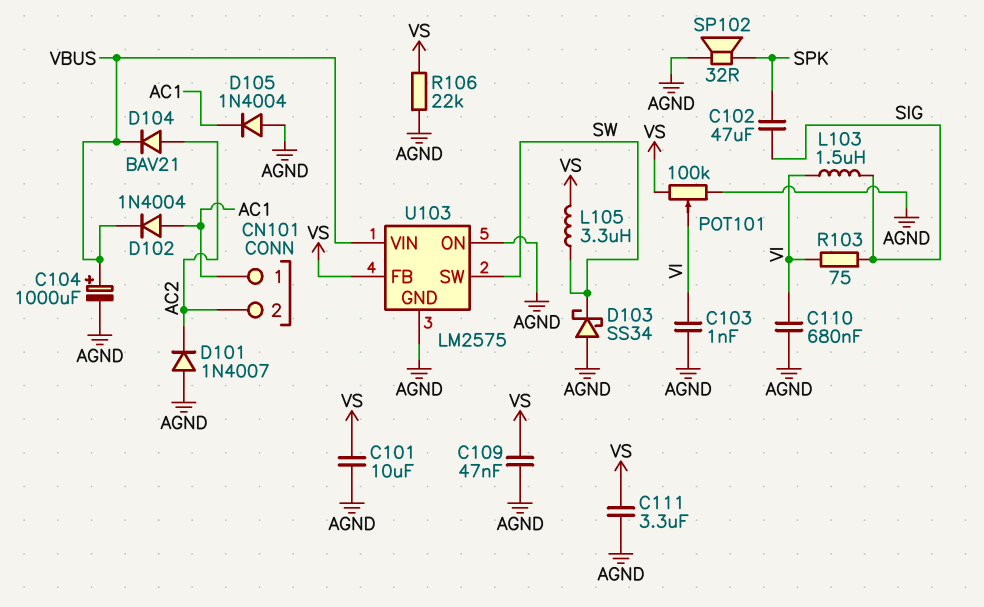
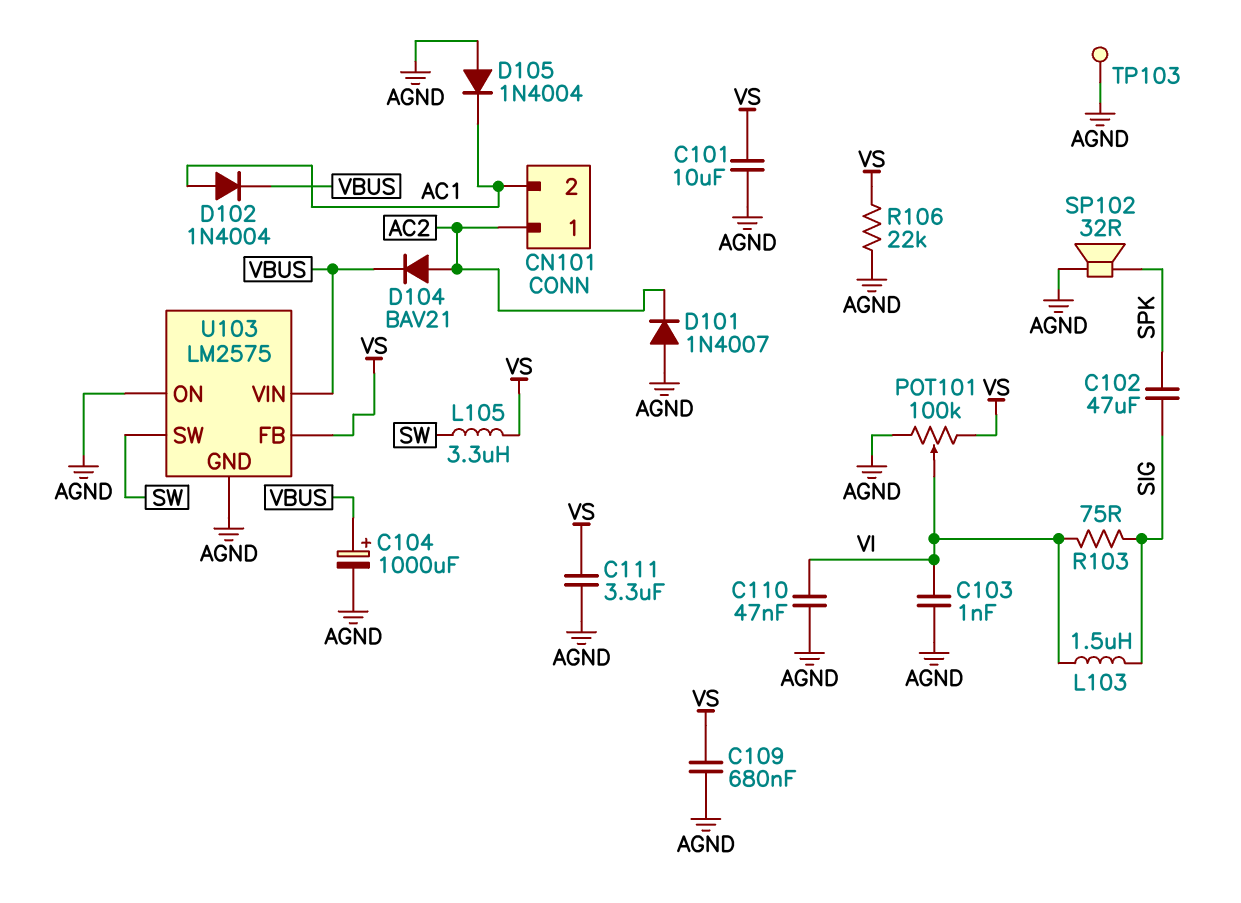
C109: 47nF (AGND, VS) -> 680nF (AGND, VS)
C110: 680nF (AGND, VI) -> 47nF (AGND, VI)
CN101 pin 1: AC1 -> AC2
CN101 pin 2: AC2 -> AC1
D103: schottky SS34 (A AGND, K SW) -> none
TP103: none -> test point (AGND)

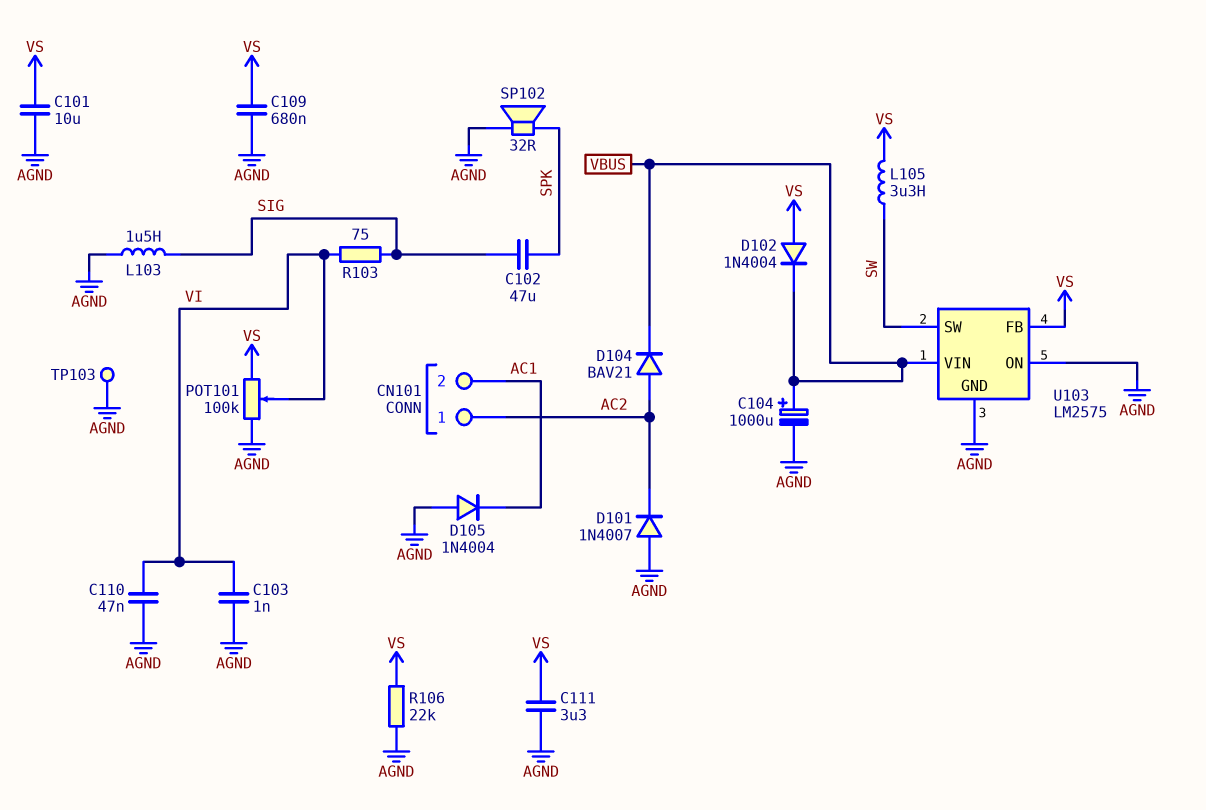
D102: diode 1N4004 (A AC1, K VBUS) -> diode 1N4004 (A VS, K VBUS)
L103: 1.5uH (SIG, VI) -> 1.5uH (AGND, SIG)

